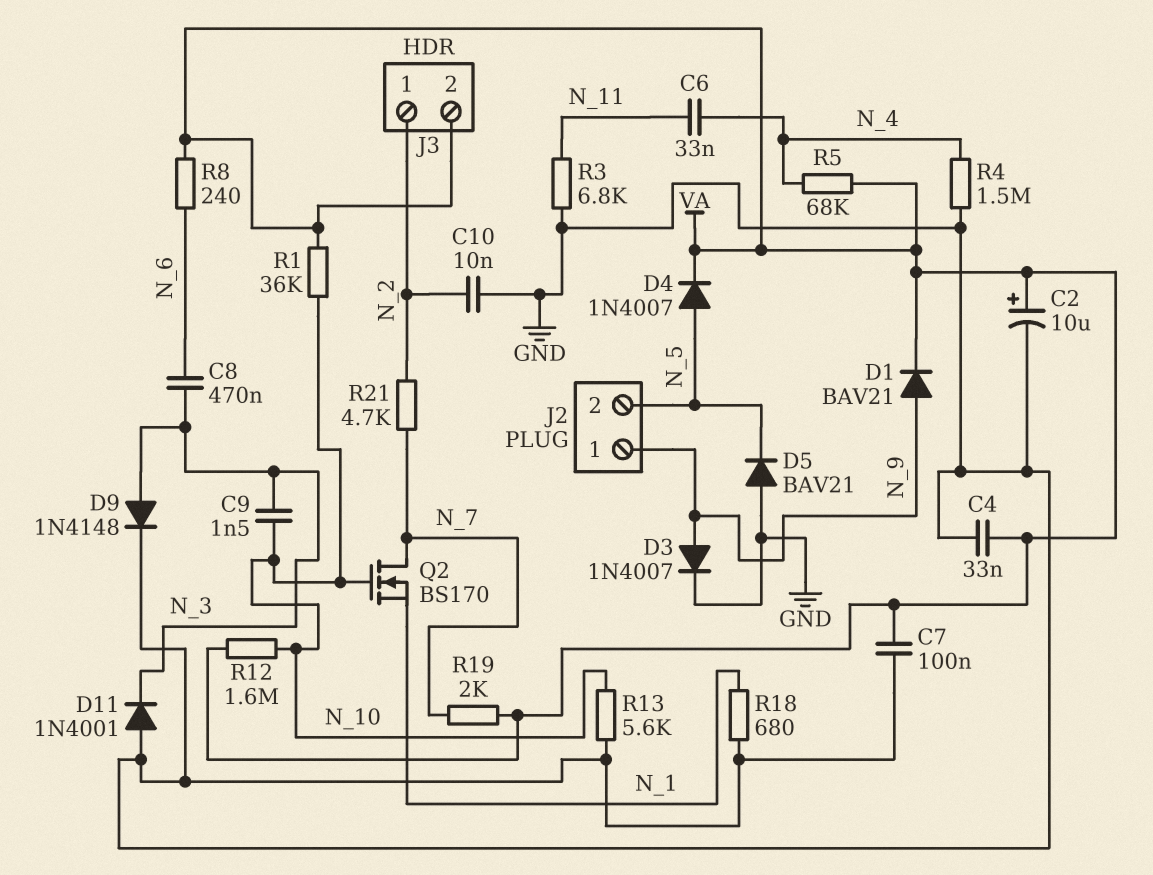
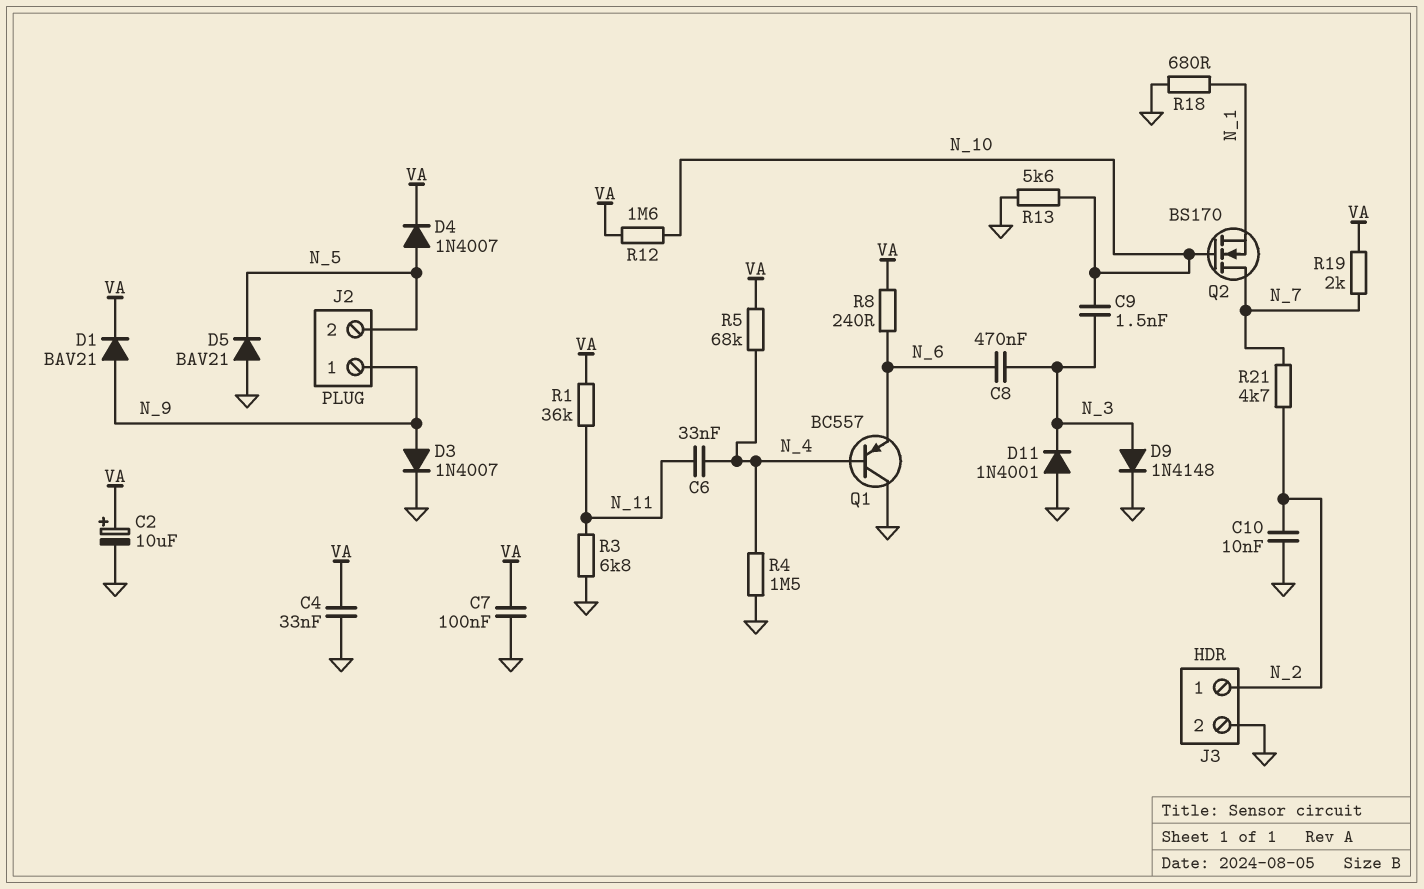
J3 pin 2: VA -> GND
Q1: none -> PNP BC557 (B N_4, C GND, E N_6)
R1: 36k (N_10, VA) -> 36k (N_11, VA)

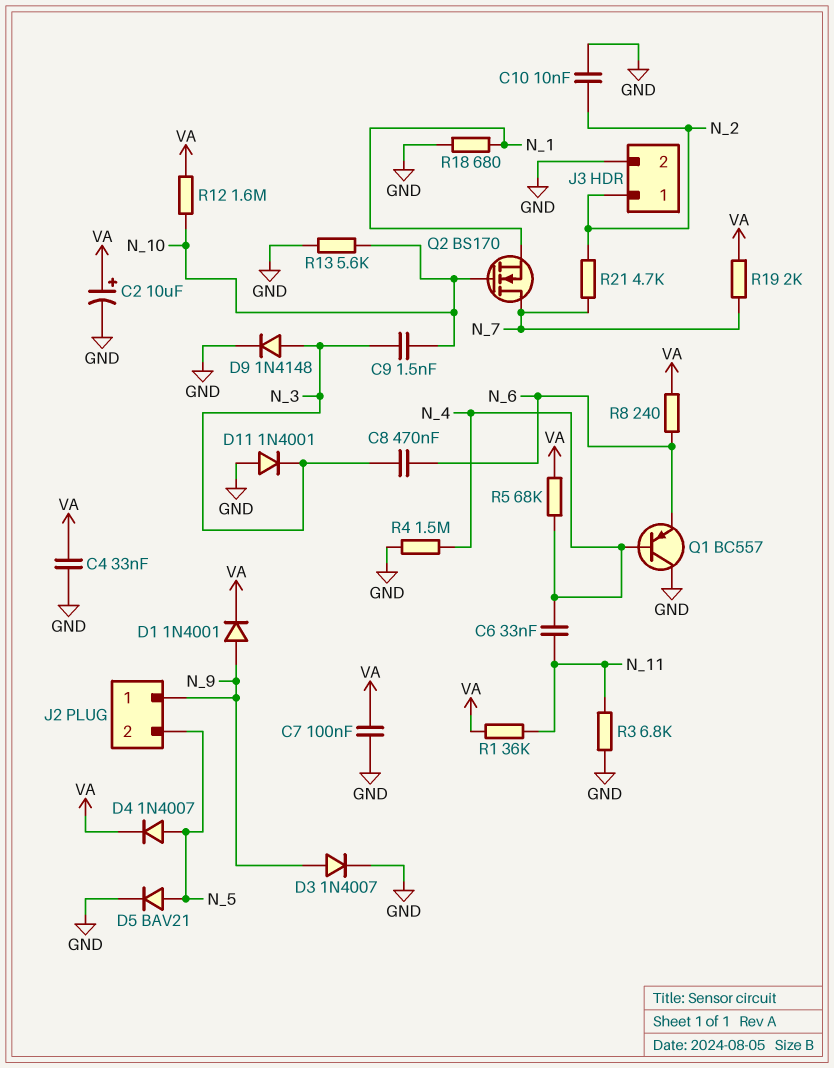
D1: diode BAV21 (A N_9, K VA) -> diode 1N4001 (A N_9, K VA)
D5: diode BAV21 (A GND, K N_5) -> diode BAV21 (A N_5, K GND)

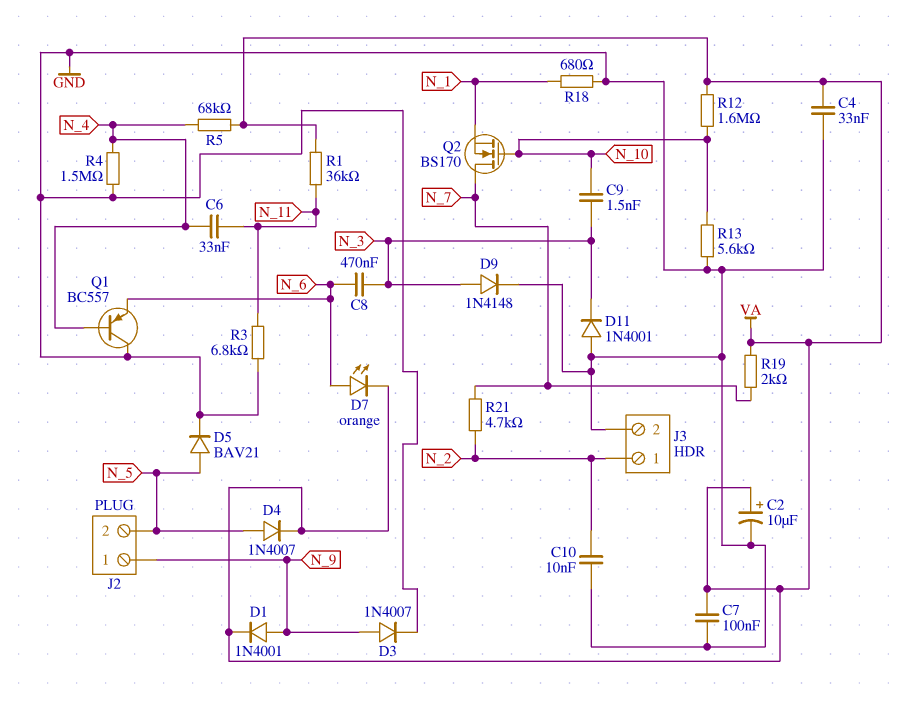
D7: none -> LED orange (A N_6, K VA)
R8: 240 (N_6, VA) -> none

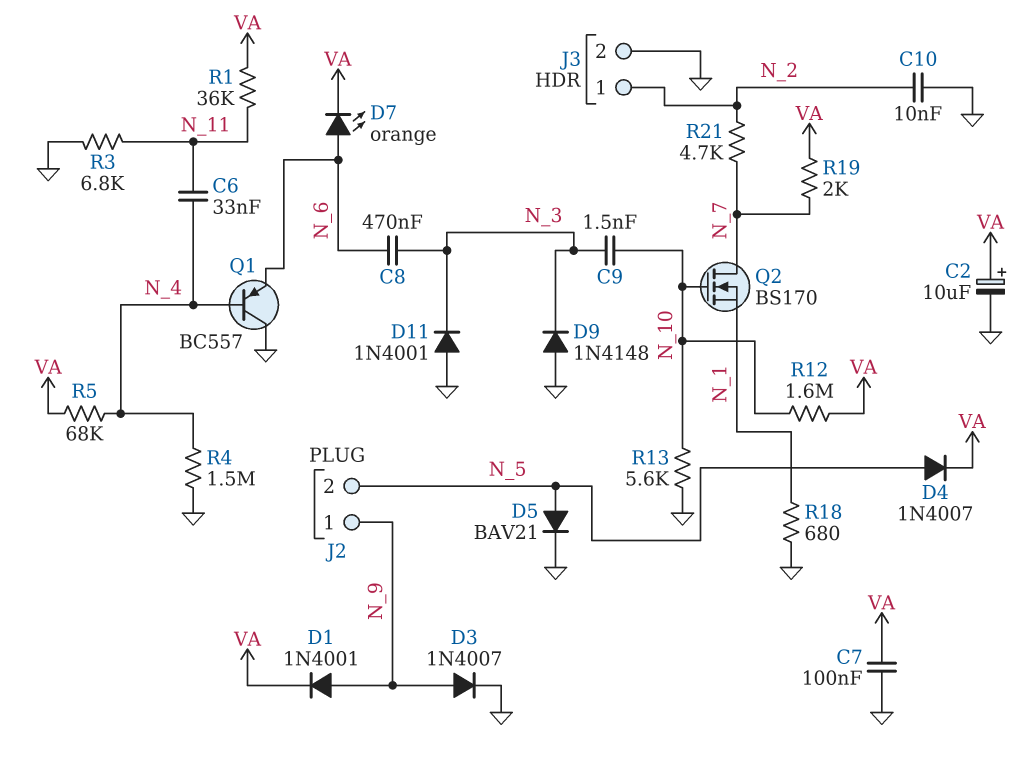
C4: 33nF (GND, VA) -> none
D9: diode 1N4148 (A N_3, K GND) -> diode 1N4148 (A GND, K N_3)

